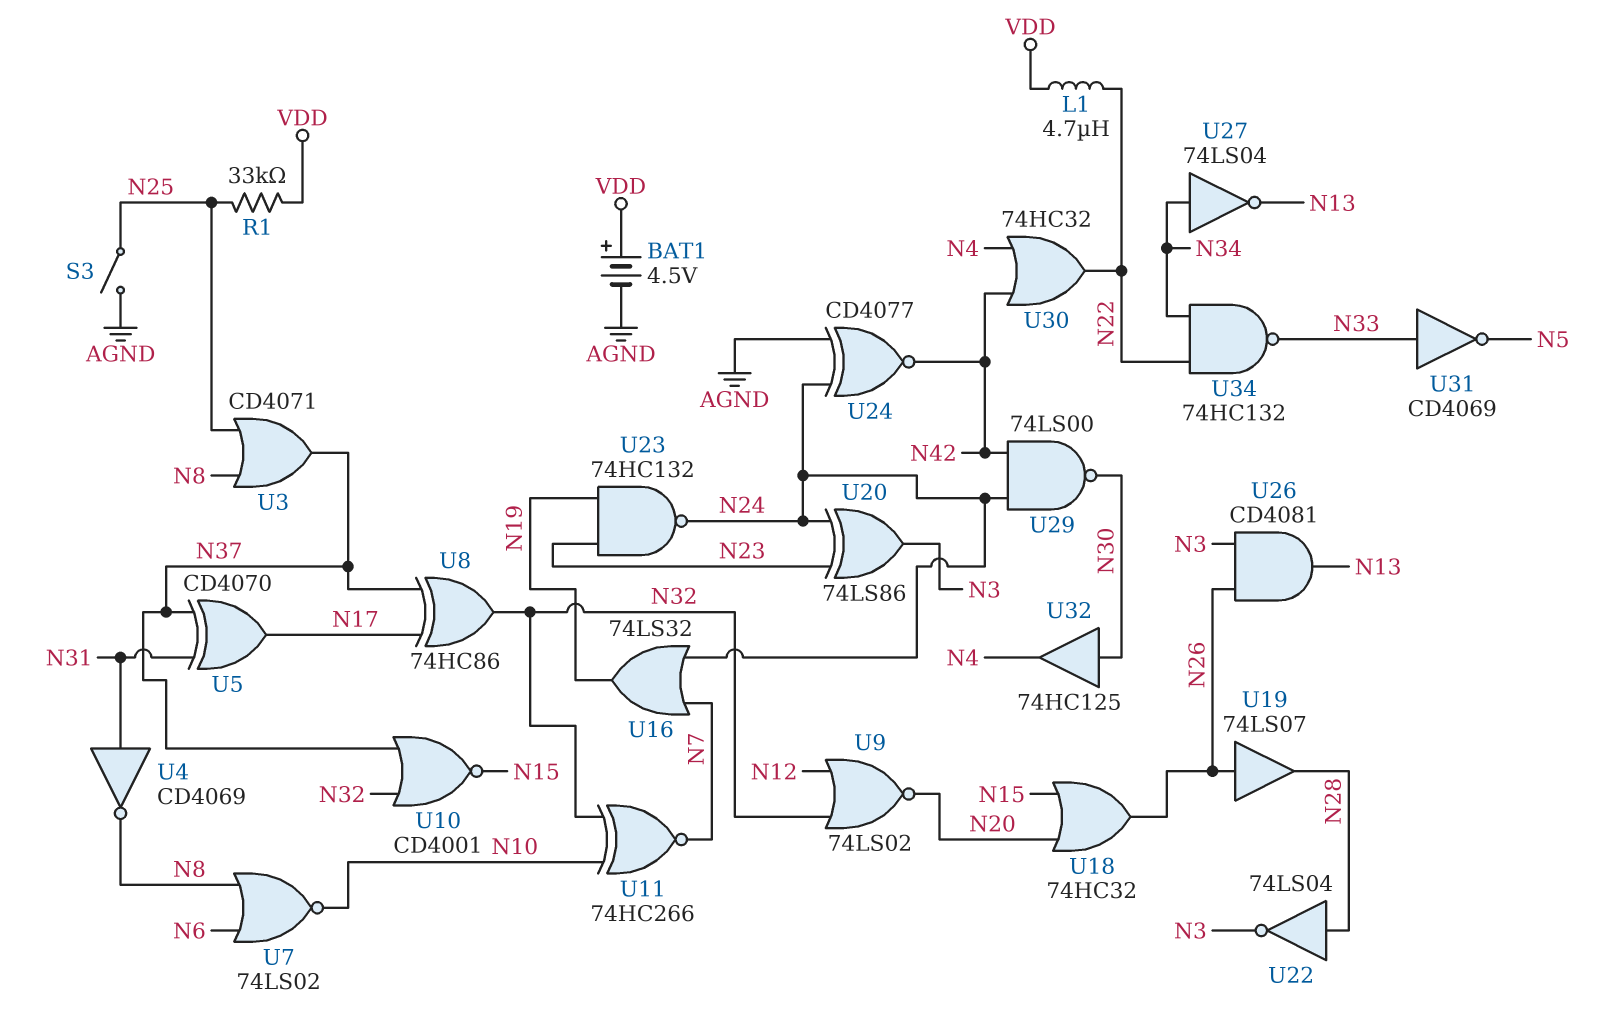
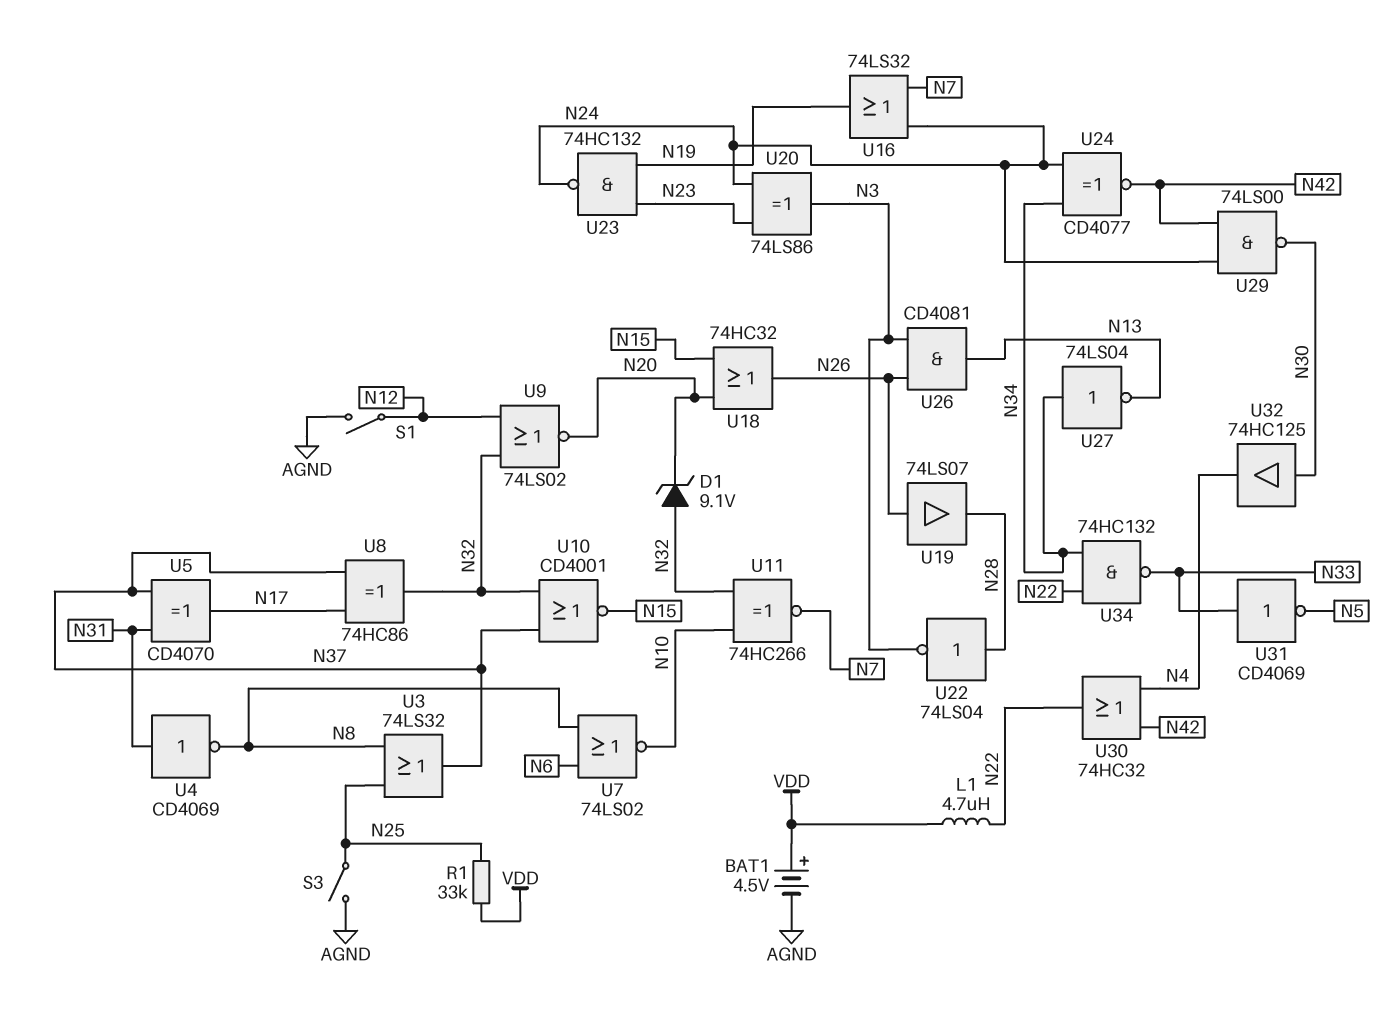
D1: none -> zener 9.1V (A N32, K N20)
S1: none -> switch (AGND, N12)
U3: OR CD4071 (in N8, in N25, out N37) -> OR 74LS32 (in N8, in N25, out N37)
U24: XNOR CD4077 (in AGND, in N24, out N42) -> XNOR CD4077 (in N24, in N34, out N42)

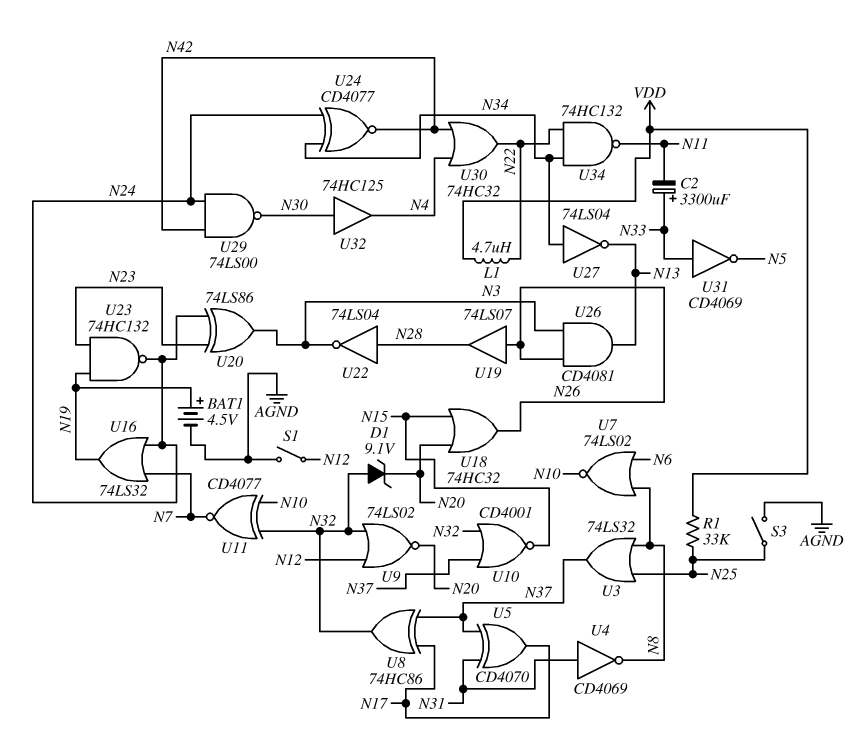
BAT1: 4.5V (plus VDD, minus AGND) -> 4.5V (plus N19, minus AGND)
C2: none -> 3300uF (plus N33, minus N11)
U11: XNOR 74HC266 (in N10, in N32, out N7) -> XNOR CD4077 (in N10, in N32, out N7)
U34: NAND 74HC132 (in N22, in N34, out N33) -> NAND 74HC132 (in N22, in N34, out N11)

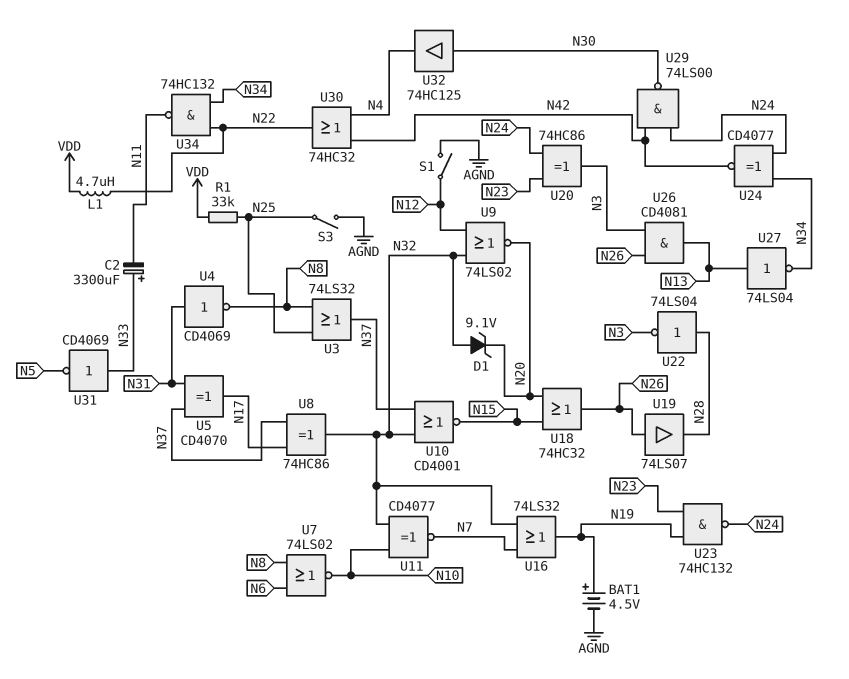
U16: OR 74LS32 (in N7, in N24, out N19) -> OR 74LS32 (in N7, in N32, out N19)
U20: XOR 74LS86 (in N23, in N24, out N3) -> XOR 74HC86 (in N23, in N24, out N3)
U27: NOT 74LS04 (in N34, out N13) -> NOT 74LS04 (in N13, out N34)

